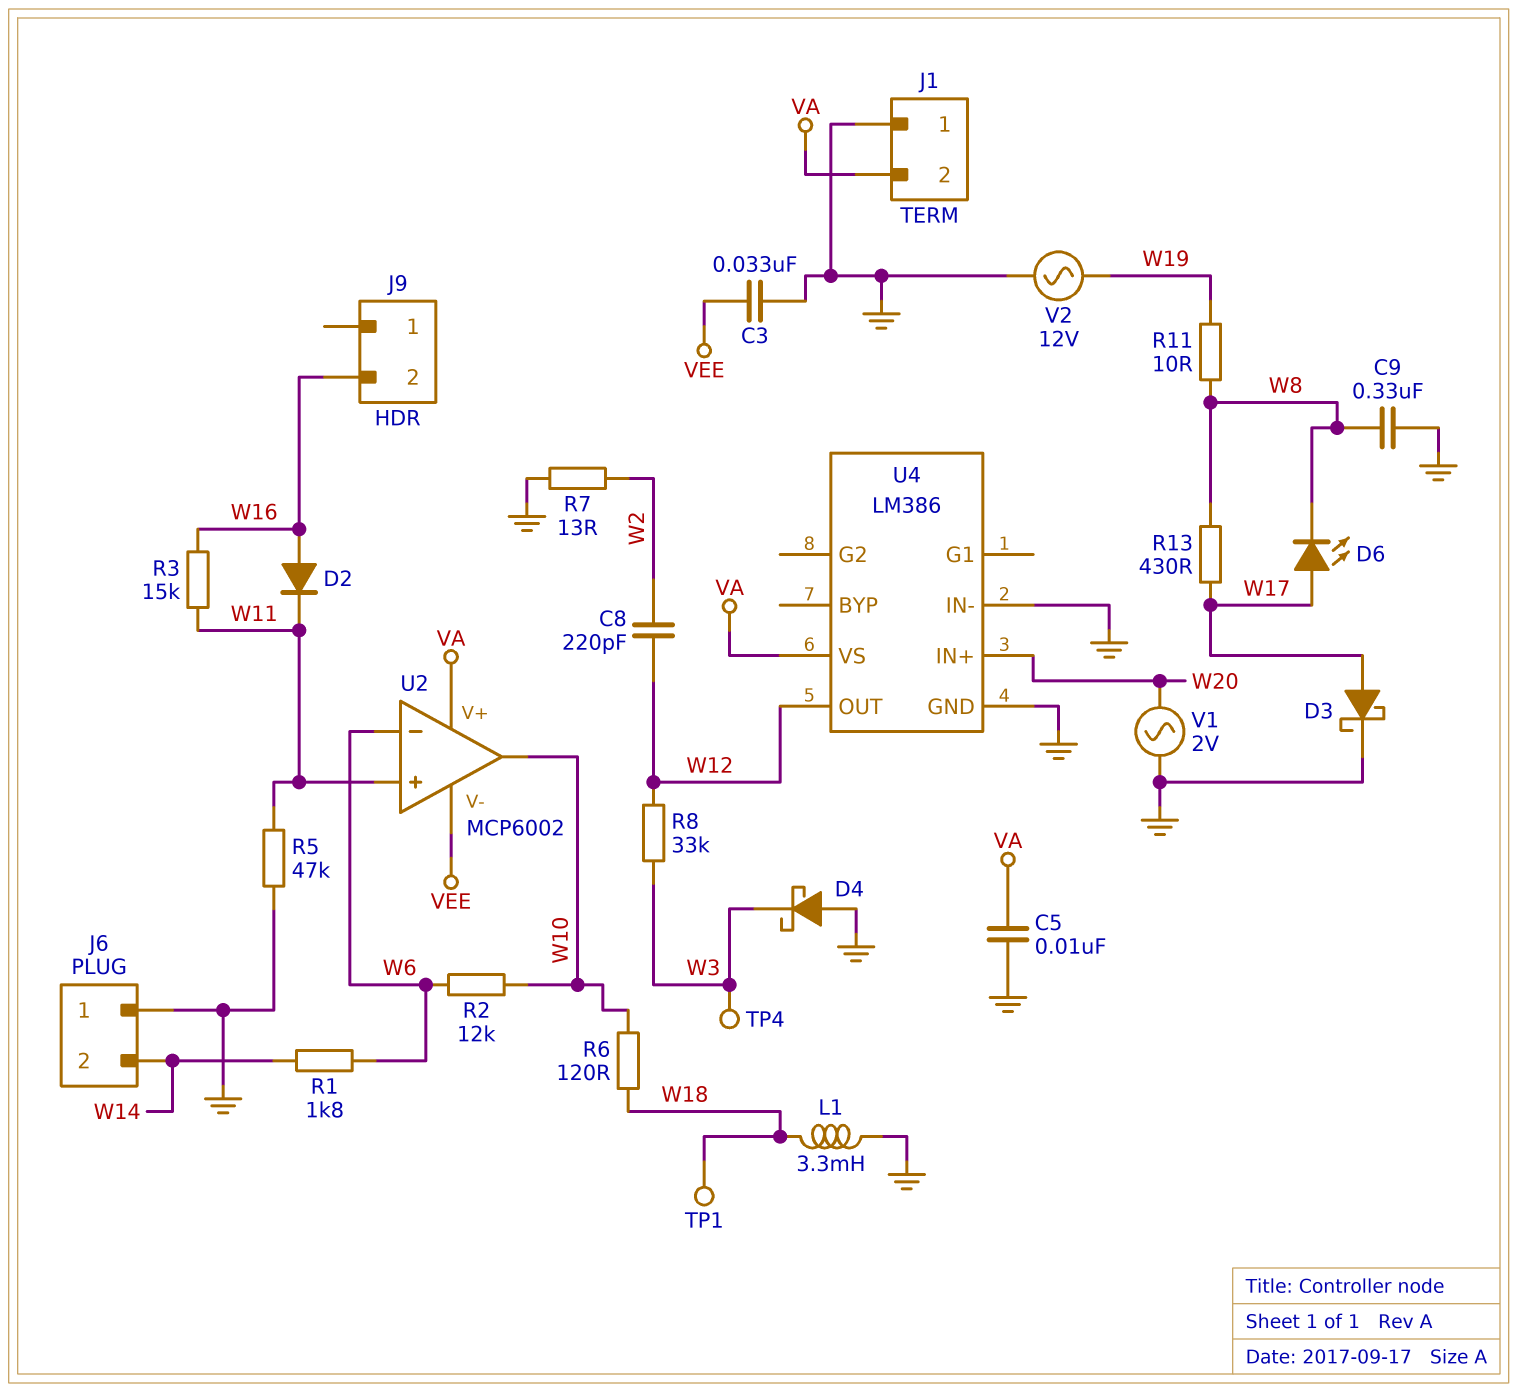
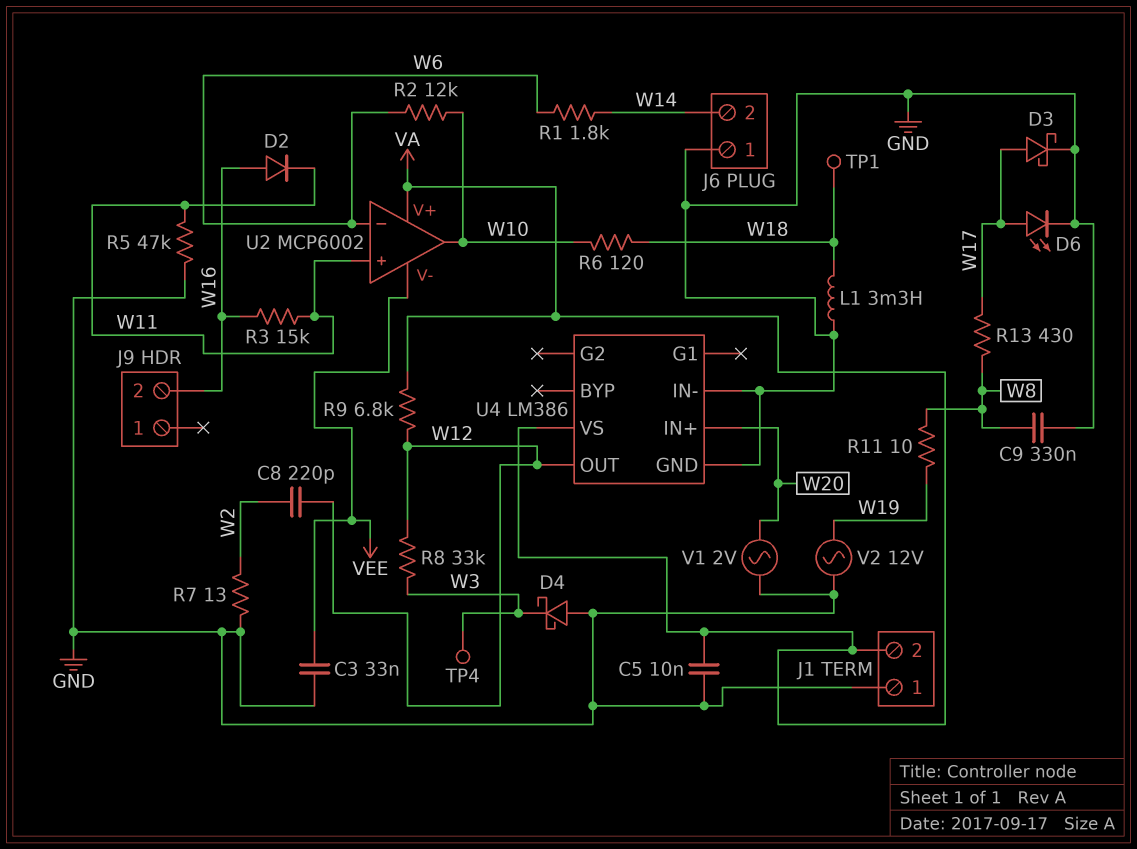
D6: LED (A W17, K W8) -> LED (A W17, K GND)
R9: none -> 6.8k (VA, W12)

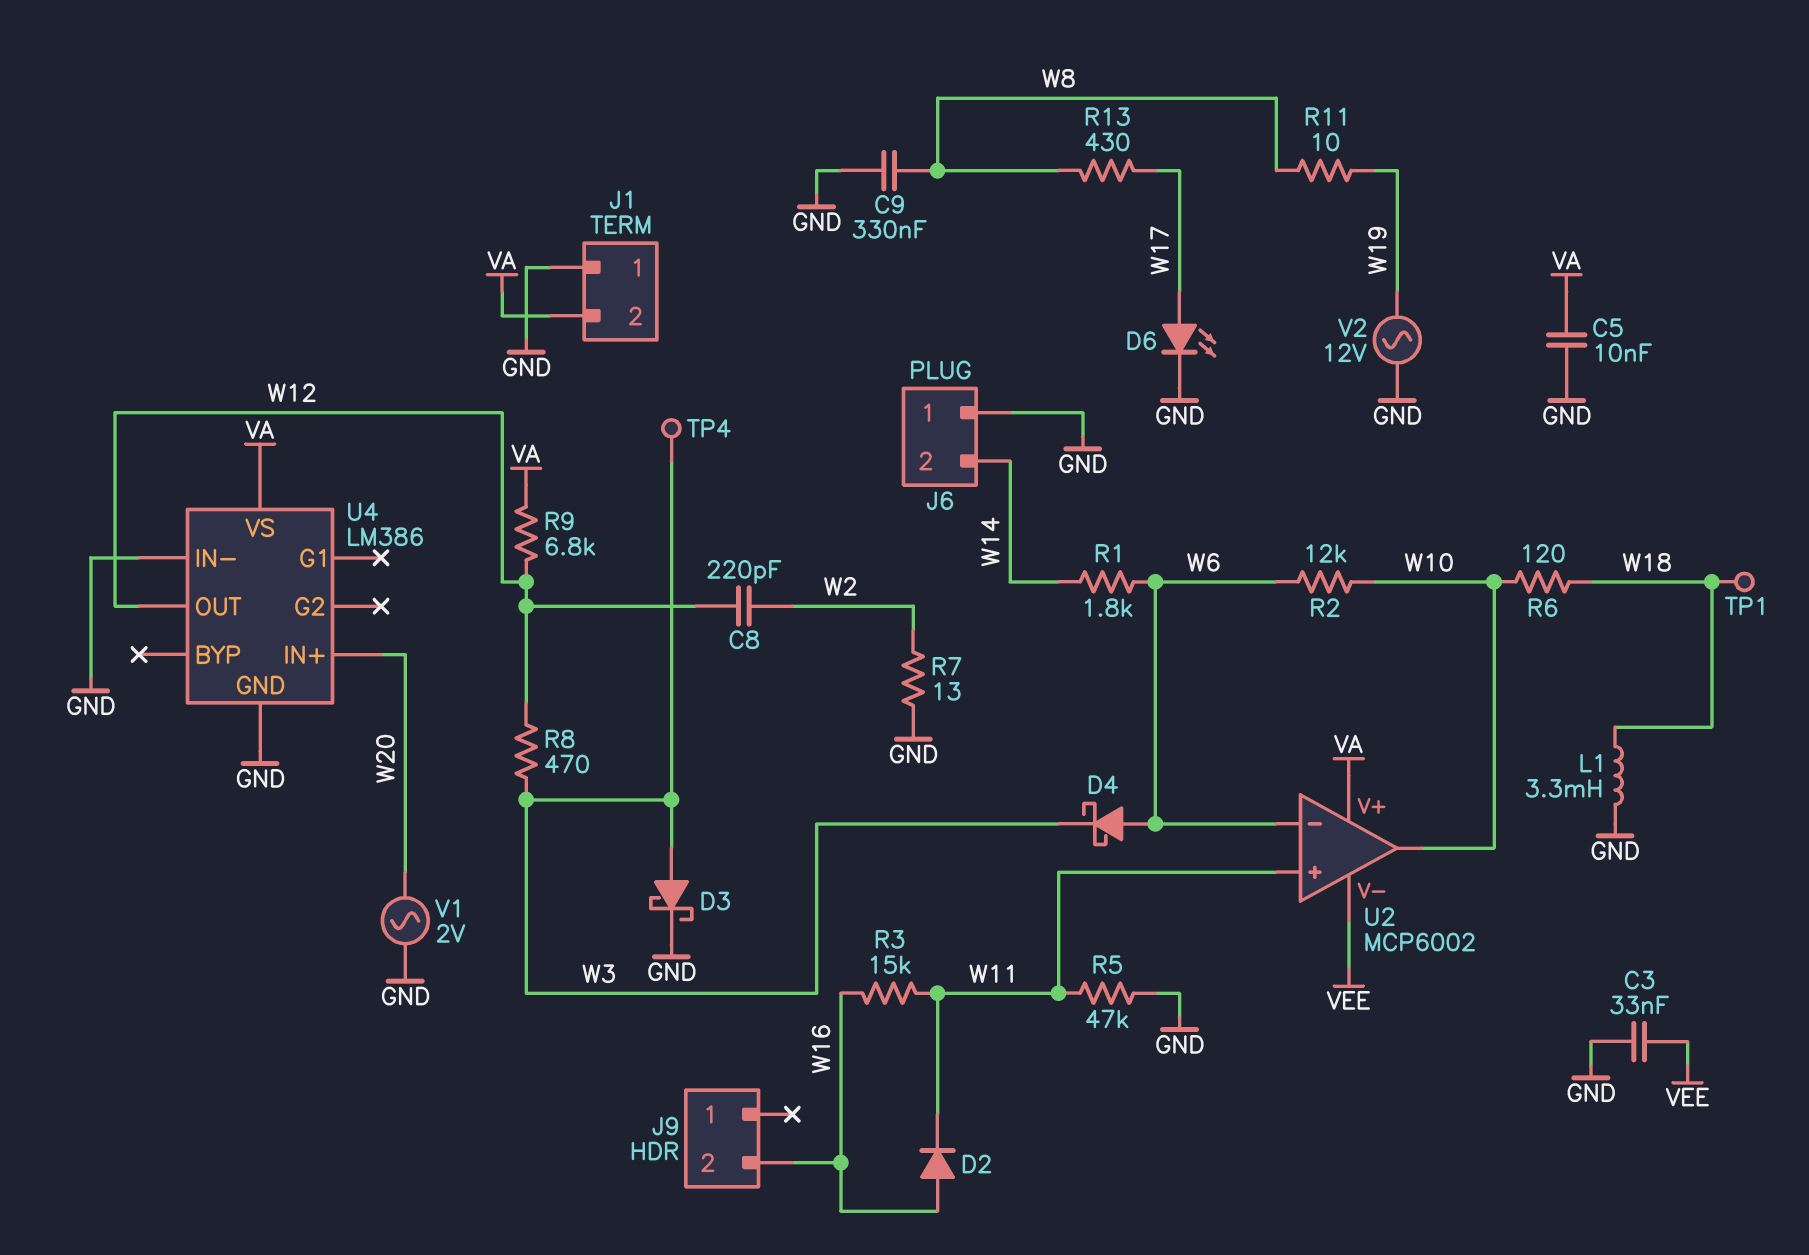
D3: schottky (A W17, K GND) -> schottky (A W3, K GND)
D4: schottky (A GND, K W3) -> schottky (A W6, K W3)
R8: 33k (W3, W12) -> 470 (W3, W12)

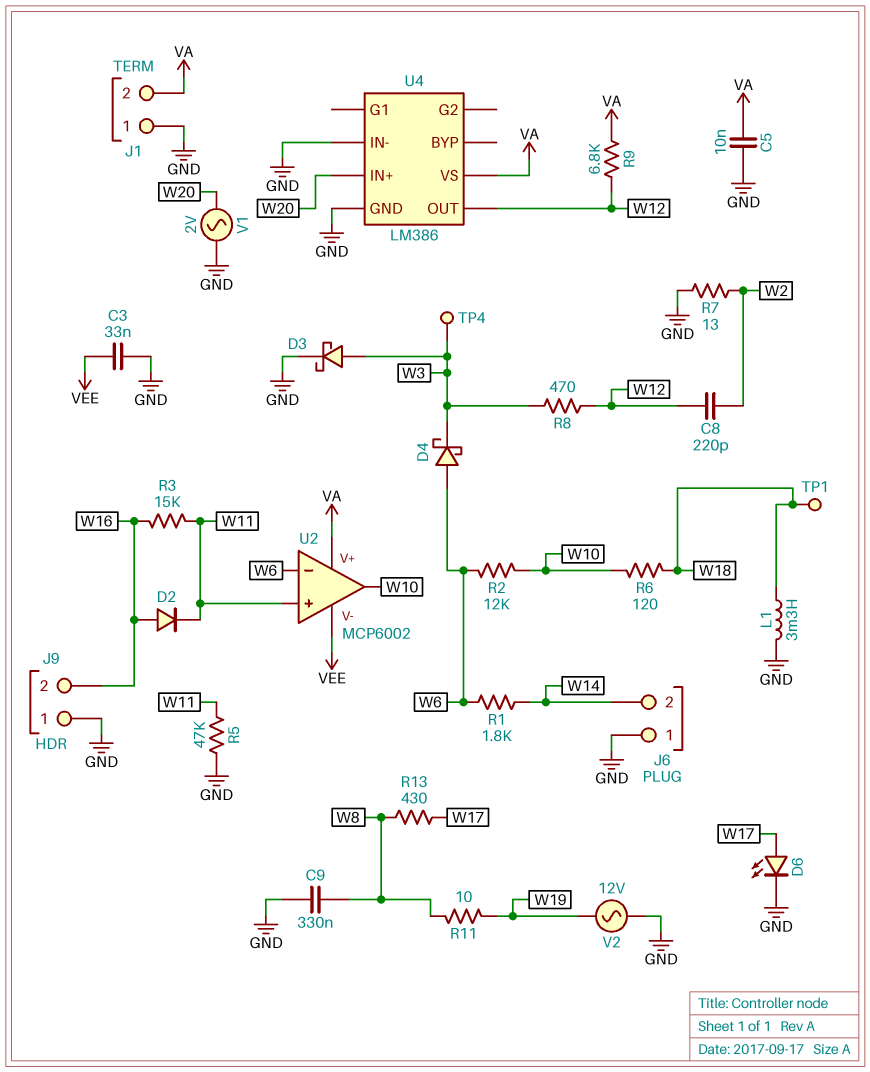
J9 pin 1: none -> GND

